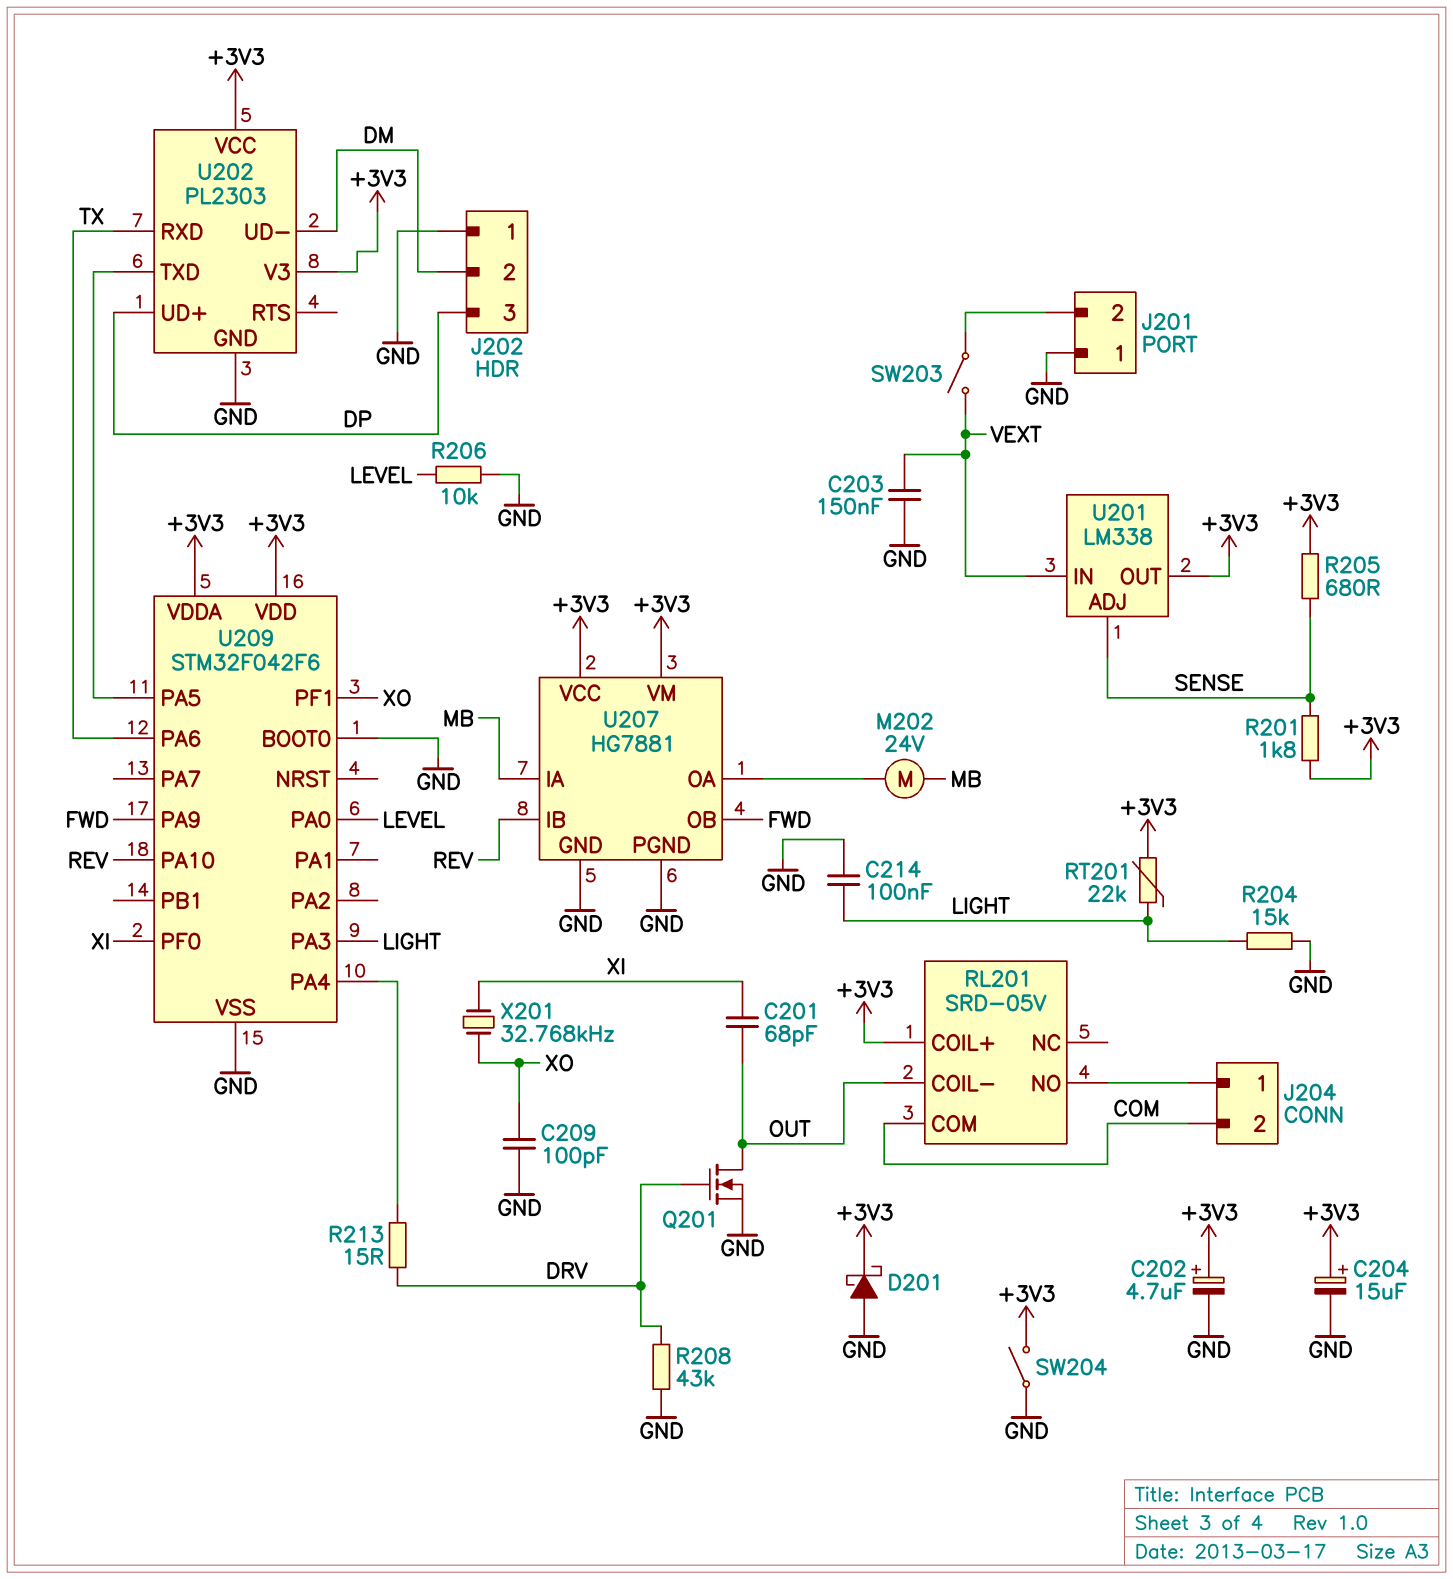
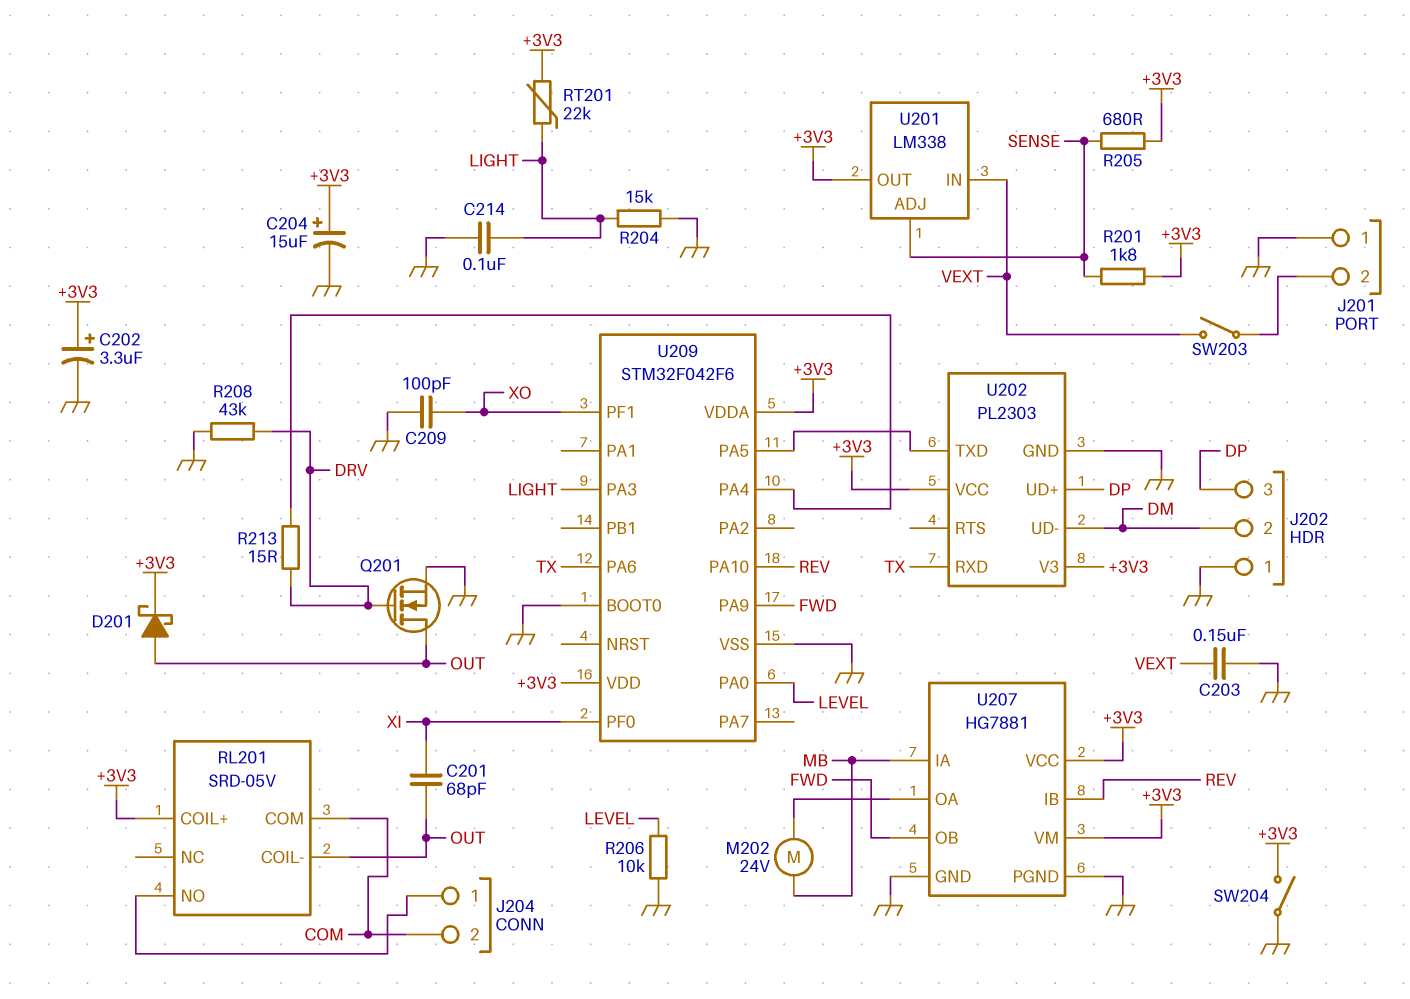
C202: 4.7uF (plus +3V3, minus GND) -> 3.3uF (plus +3V3, minus GND)
D201: schottky (A GND, K +3V3) -> schottky (A OUT, K +3V3)
X201: 32.768kHz (XI, XO) -> none

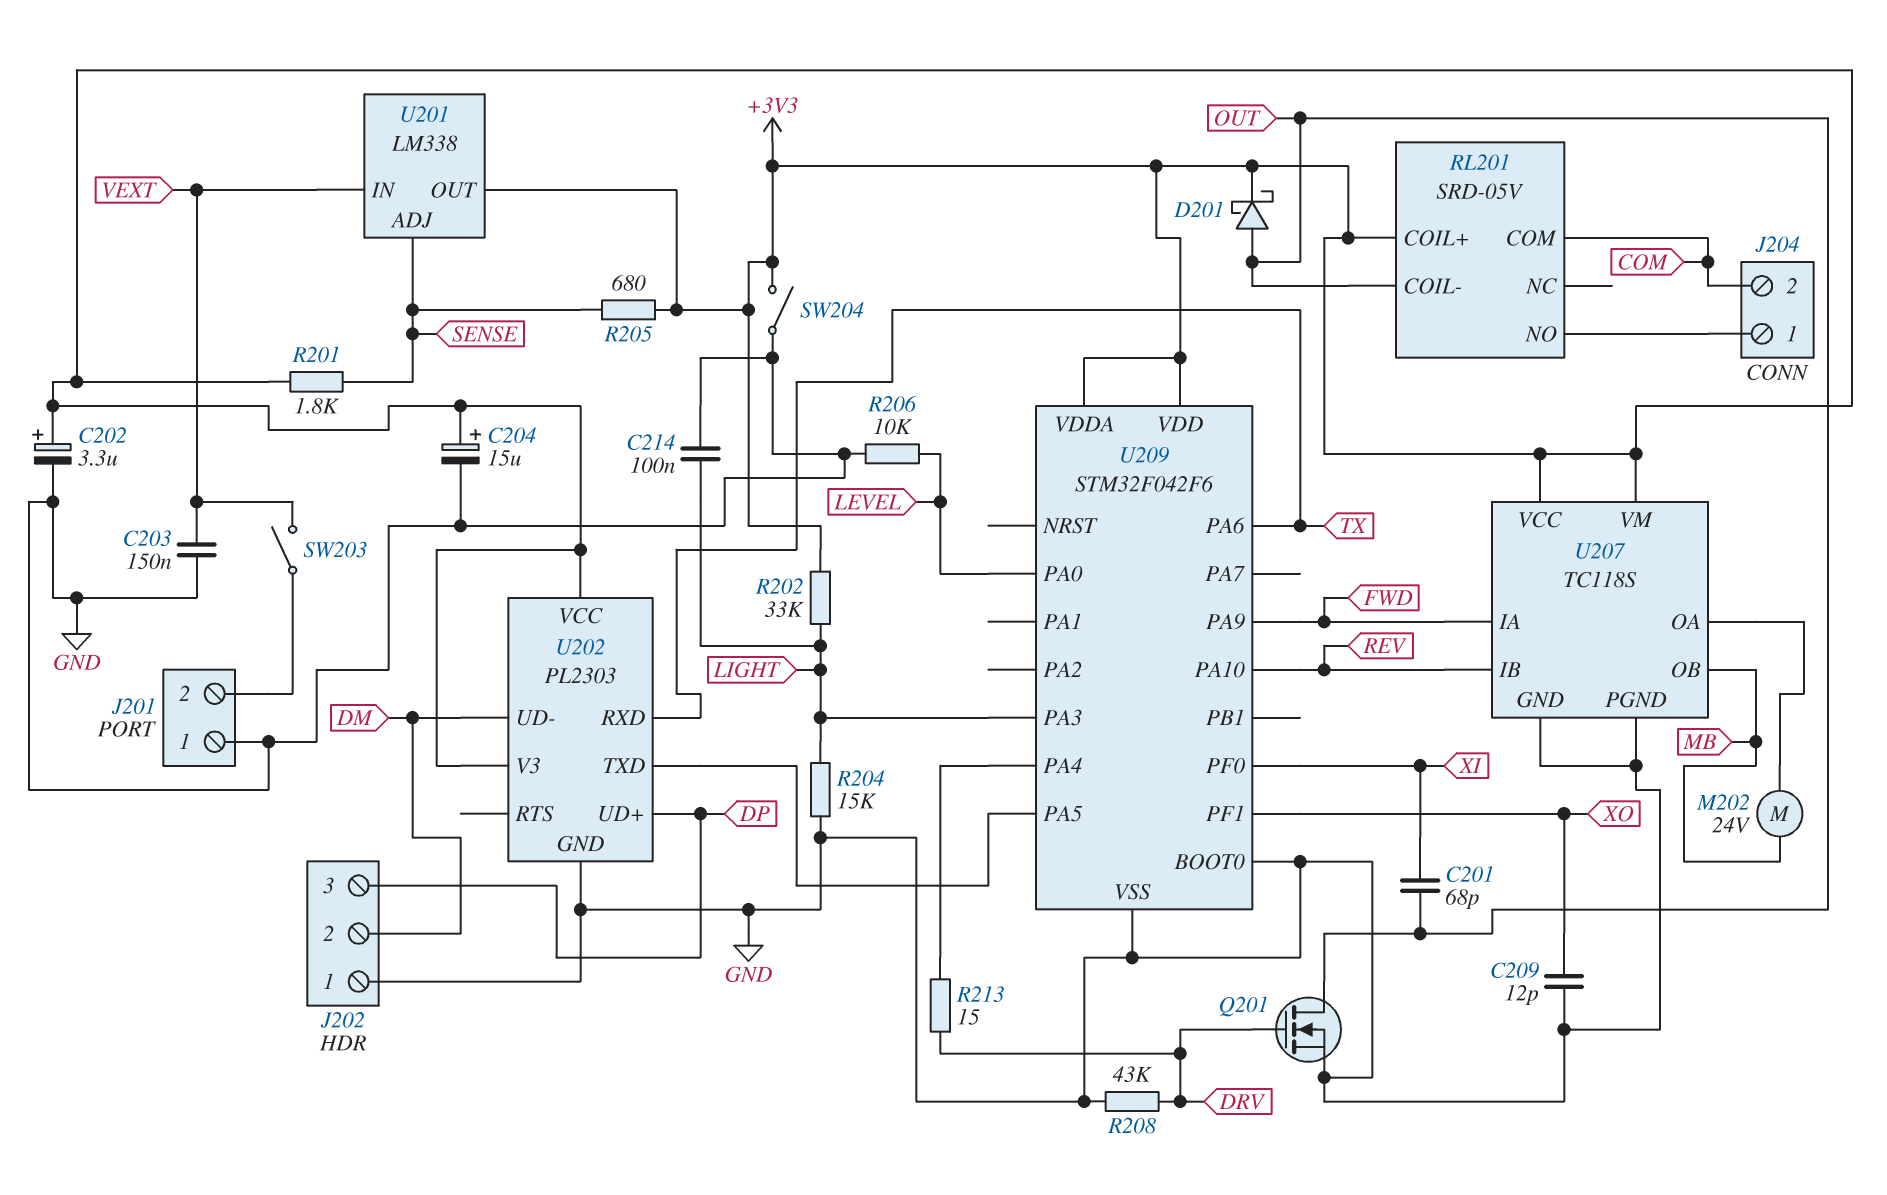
C209: 100pF (GND, XO) -> 12pF (GND, XO)
R202: none -> 33k (+3V3, LIGHT)
RT201: 22k (+3V3, LIGHT) -> none
U207: HG7881 -> TC118S
U207 pin IA: MB -> FWD
U207 pin OB: FWD -> MB

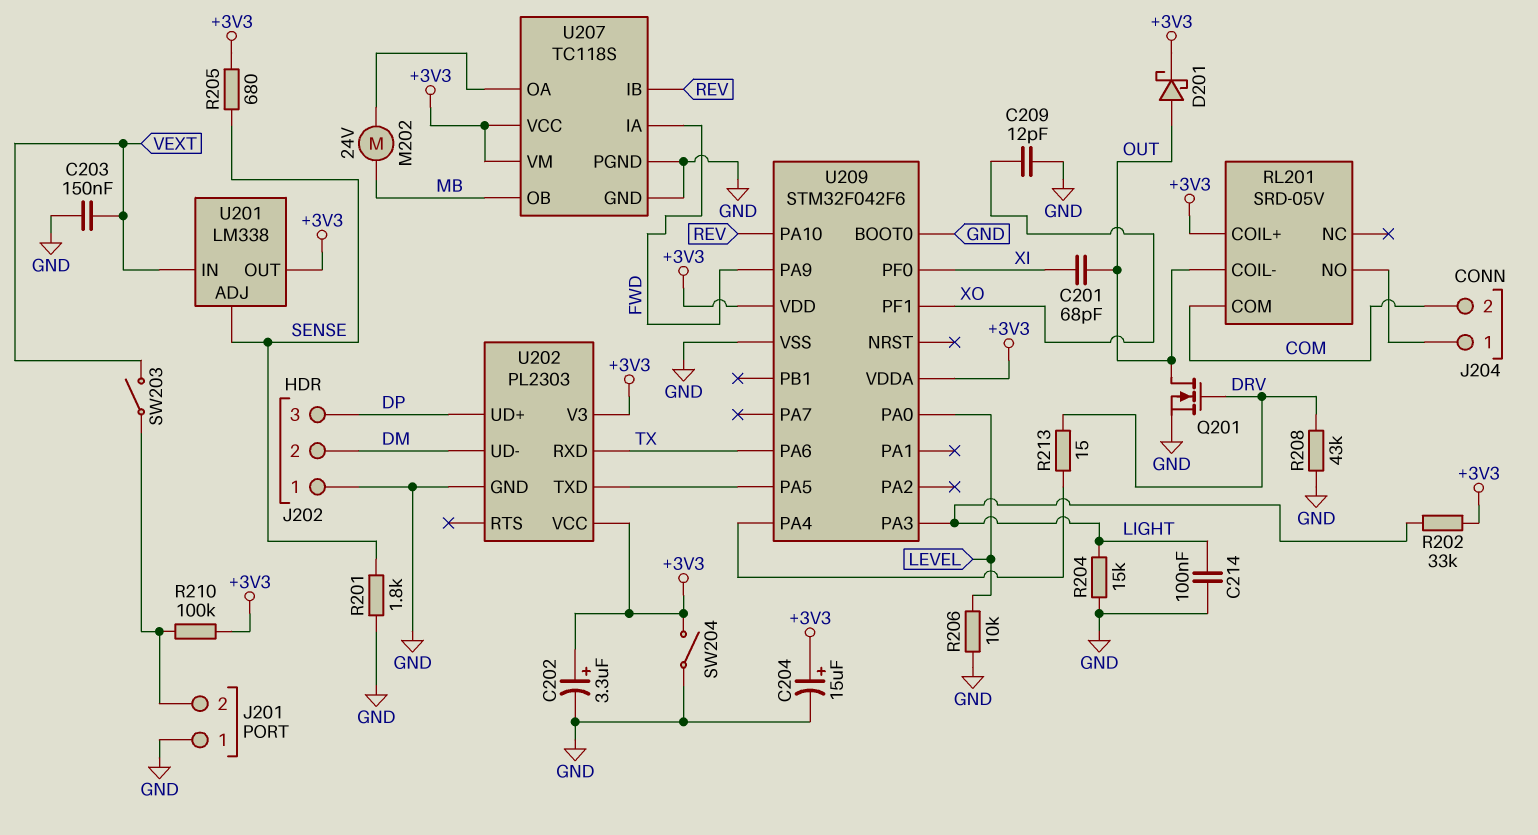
R201: 1.8k (+3V3, SENSE) -> 1.8k (GND, SENSE)
R210: none -> 100k (+3V3, J201/2)

